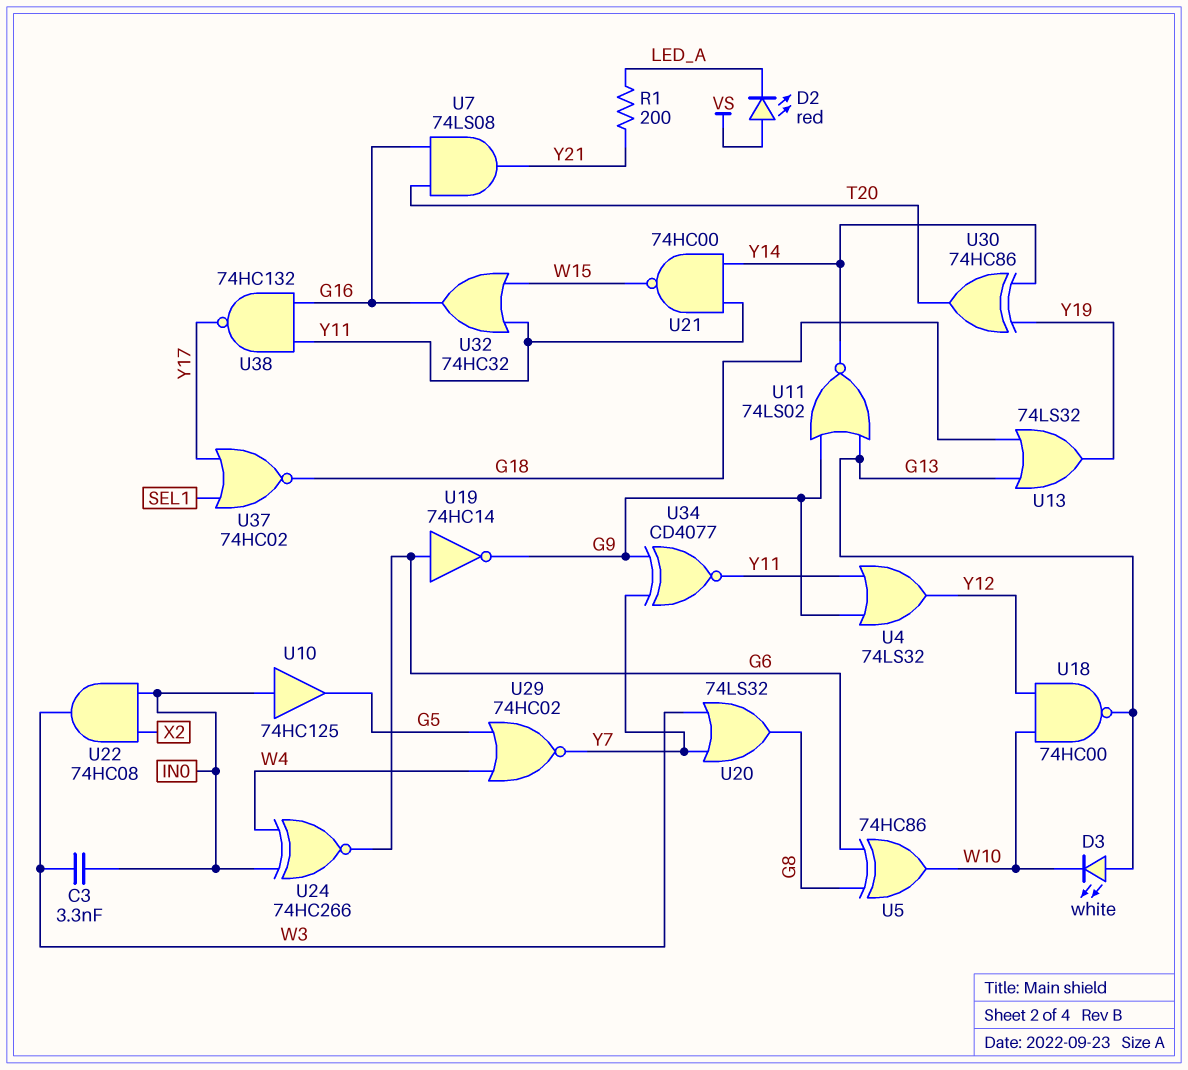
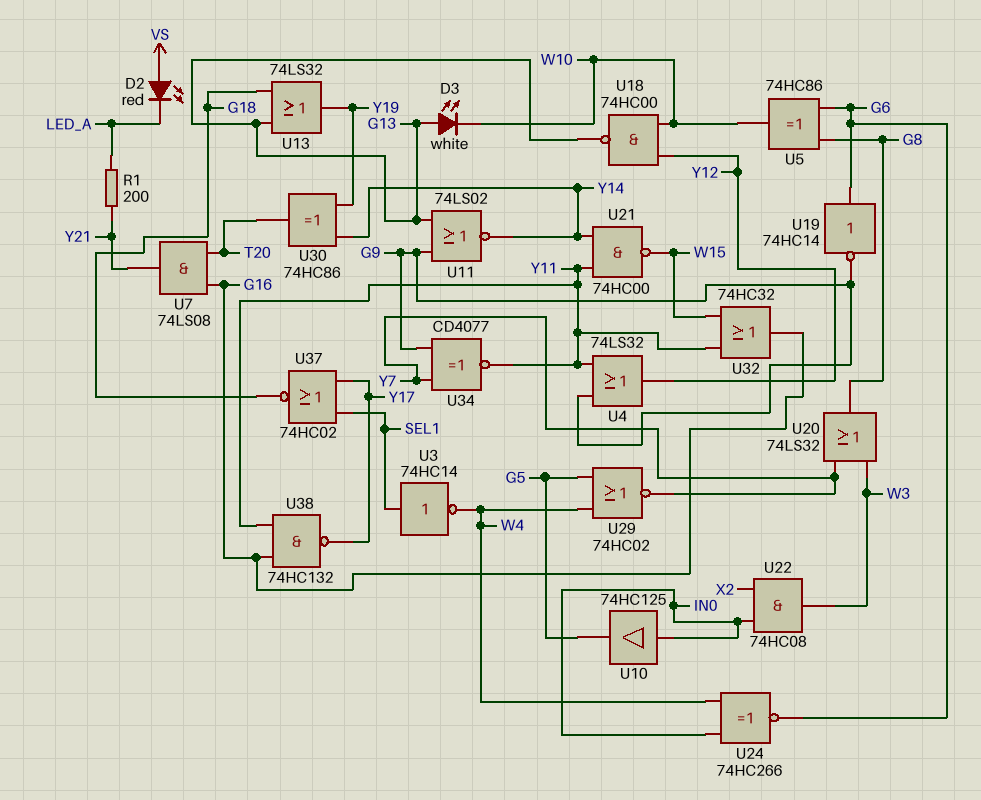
C3: 3.3nF (IN0, W3) -> none
U3: none -> NOT 74HC14 (in SEL1, out W4)

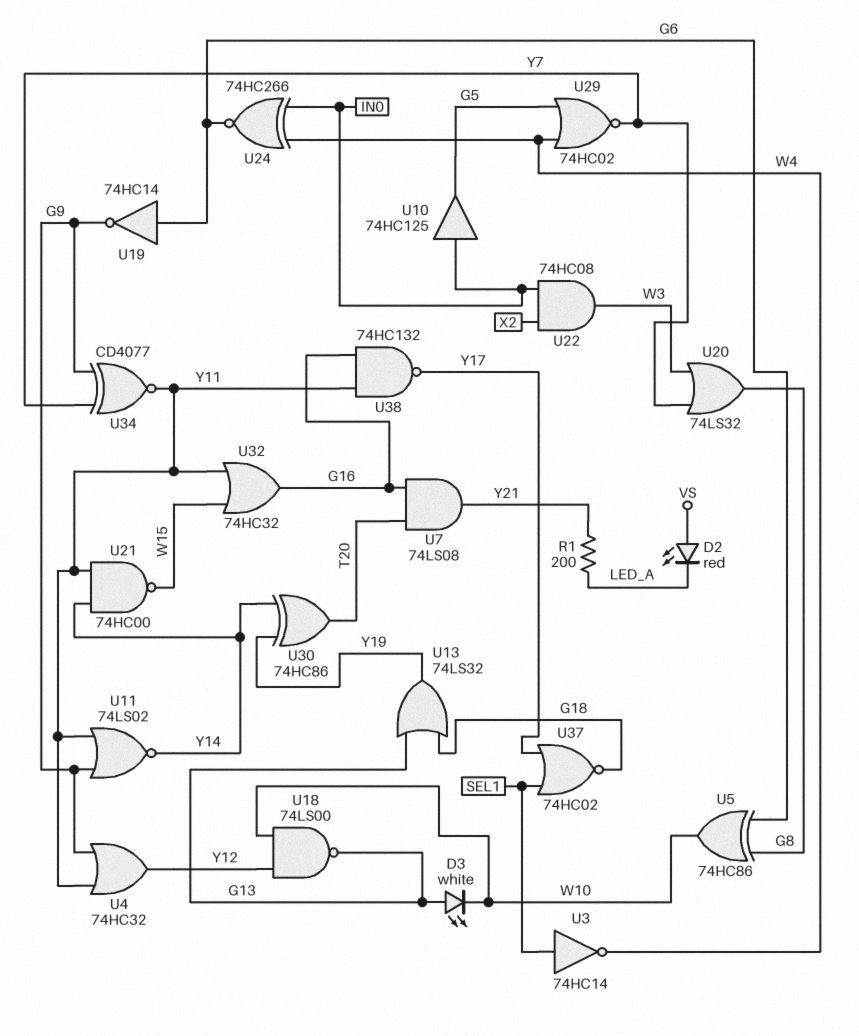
U4: OR 74LS32 (in G9, in Y11, out Y12) -> OR 74HC32 (in G9, in Y11, out Y12)
U11: NOR 74LS02 (in G9, in G13, out Y14) -> NOR 74LS02 (in G9, in Y11, out Y14)
U18: NAND 74HC00 (in W10, in Y12, out G13) -> NAND 74LS00 (in W10, in Y12, out G13)

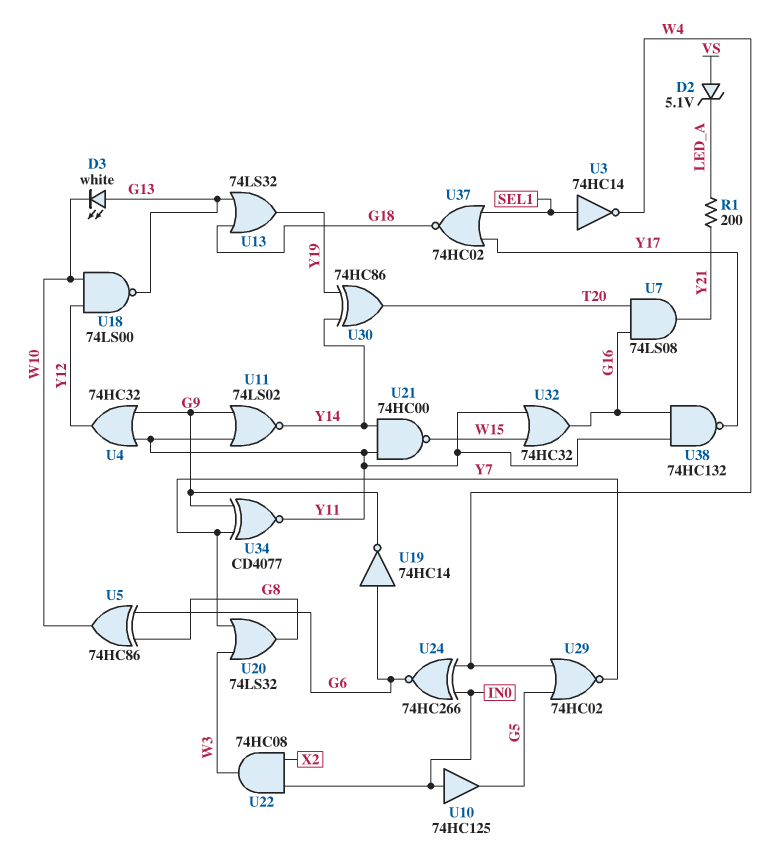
D2: LED red (A VS, K LED_A) -> zener 5.1V (A VS, K LED_A)

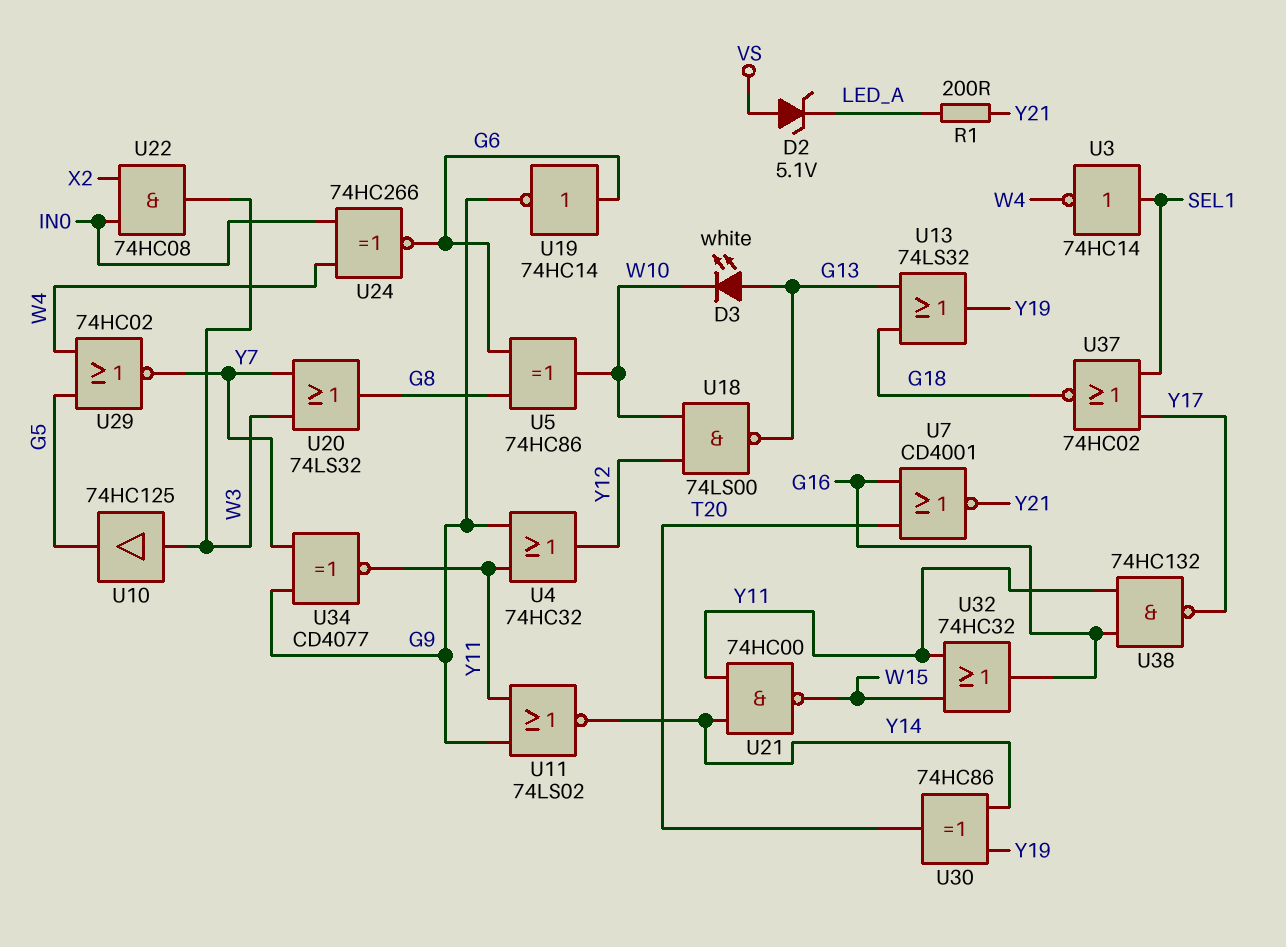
U7: AND 74LS08 (in G16, in T20, out Y21) -> NOR CD4001 (in G16, in T20, out Y21)
U10: buffer 74HC125 (in IN0, out G5) -> buffer 74HC125 (in W3, out G5)

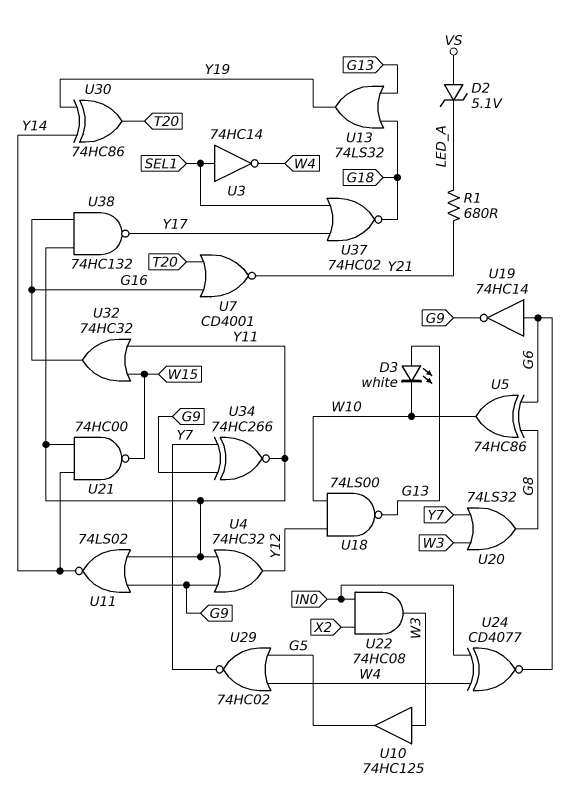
R1: 200 (LED_A, Y21) -> 680 (LED_A, Y21)
U24: XNOR 74HC266 (in IN0, in W4, out G6) -> XNOR CD4077 (in IN0, in W4, out G6)
U34: XNOR CD4077 (in G9, in Y7, out Y11) -> XNOR 74HC266 (in G9, in Y7, out Y11)

